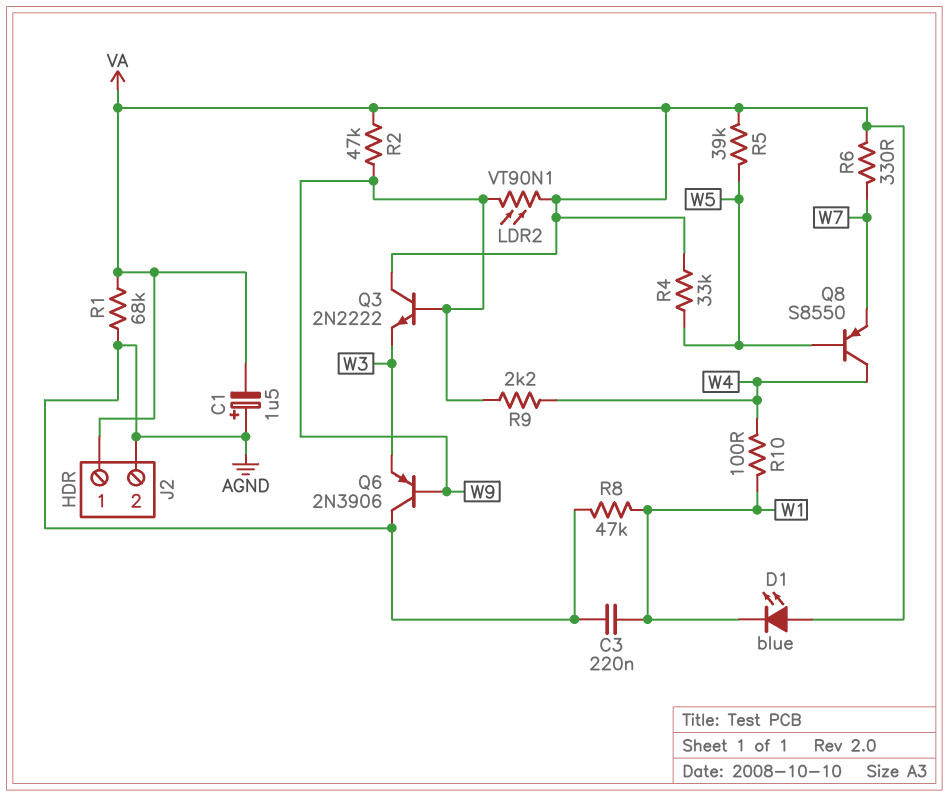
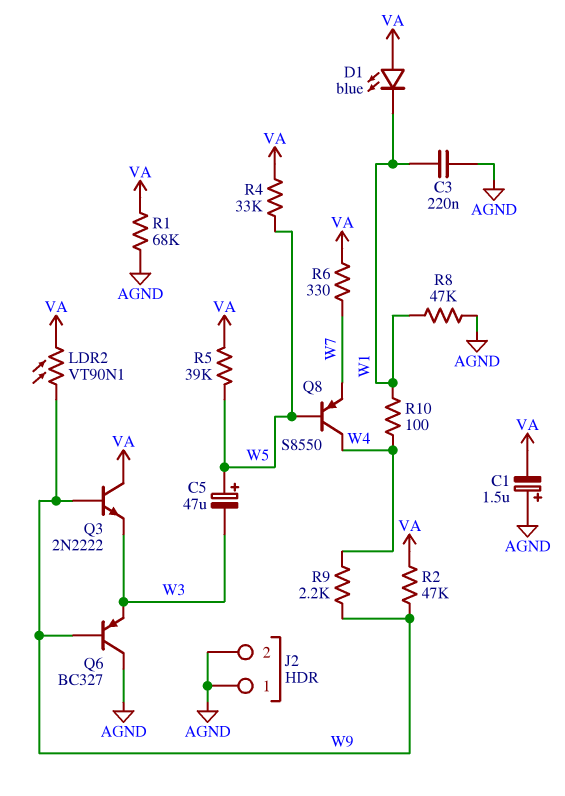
C5: none -> 47uF (plus W5, minus W3)
J2 pin 1: VA -> AGND
Q6: PNP 2N3906 (B W9, C AGND, E W3) -> PNP BC327 (B W9, C AGND, E W3)

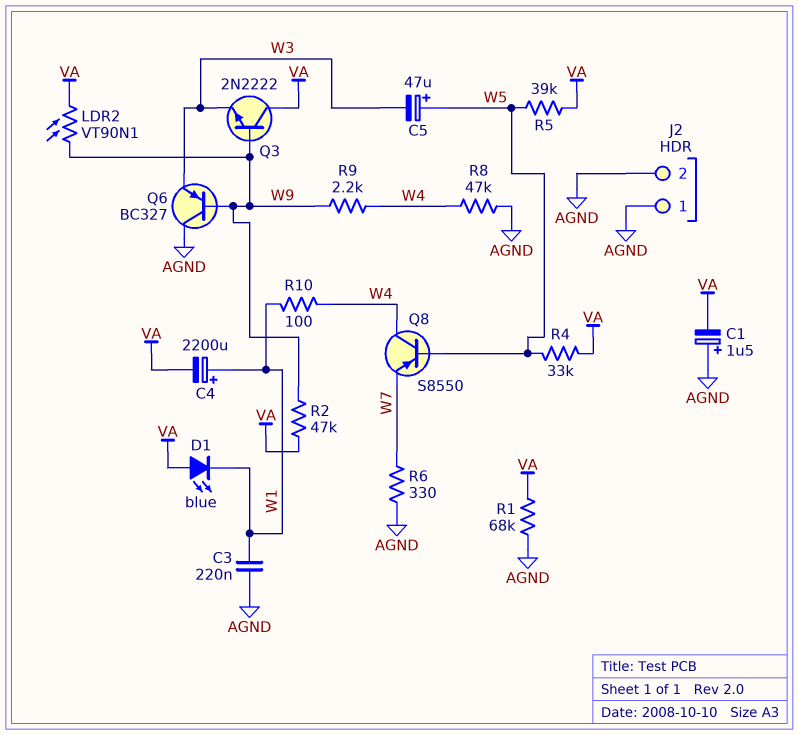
C4: none -> 2200uF (plus W1, minus VA)
R6: 330 (VA, W7) -> 330 (AGND, W7)
R8: 47k (AGND, W1) -> 47k (AGND, W4)

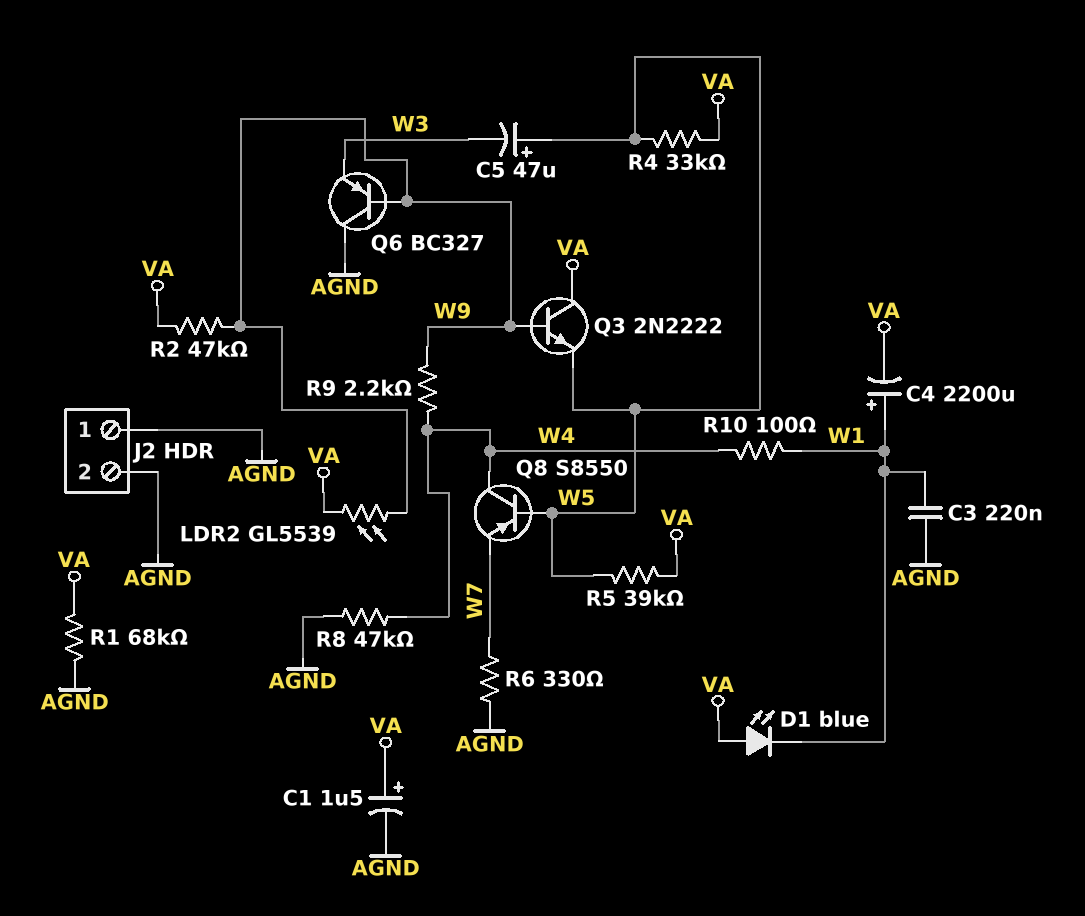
C1: 1.5uF (plus AGND, minus VA) -> 1.5uF (plus VA, minus AGND)
LDR2: VT90N1 (VA, W9) -> GL5539 (VA, W9)
Q3: NPN 2N2222 (B W9, C VA, E W3) -> NPN 2N2222 (B W9, C VA, E W5)

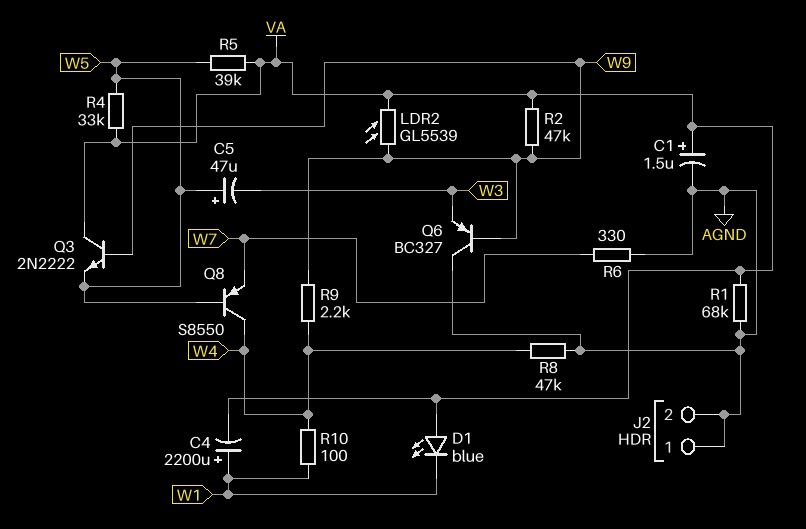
C3: 220nF (AGND, W1) -> none

